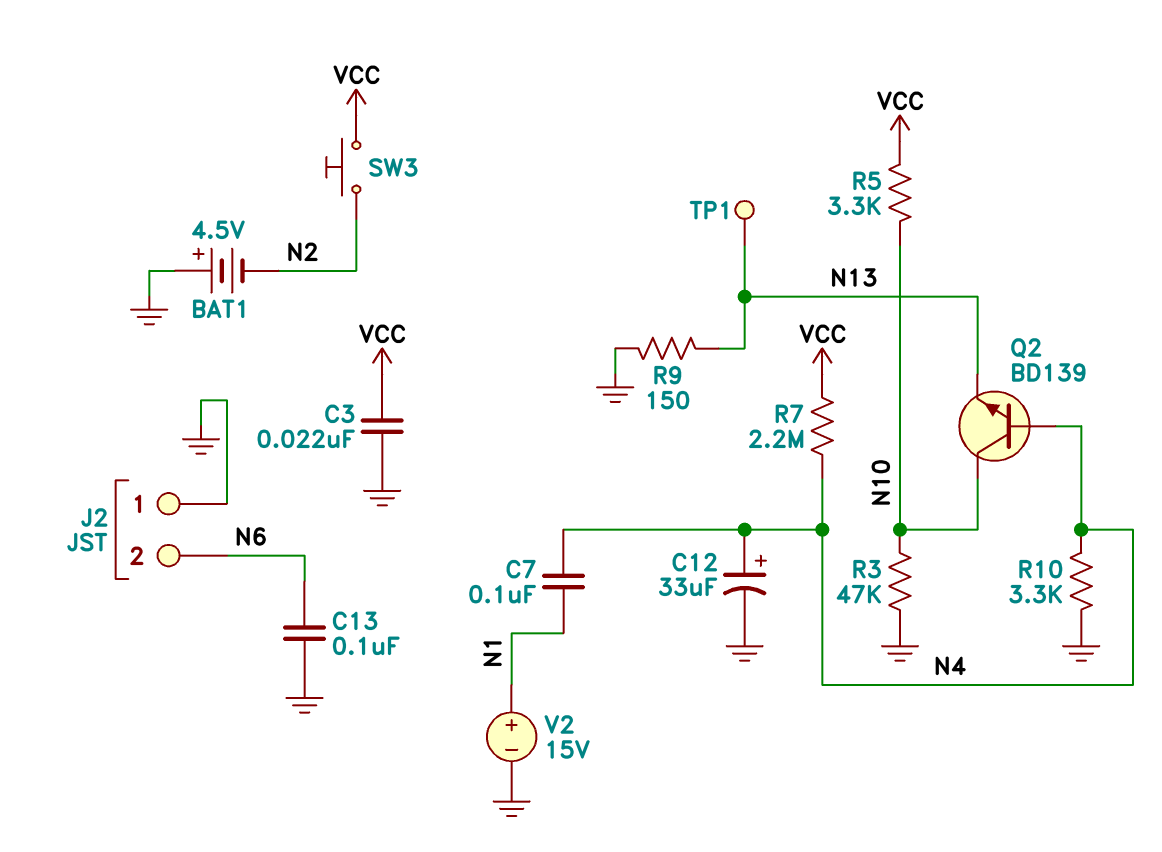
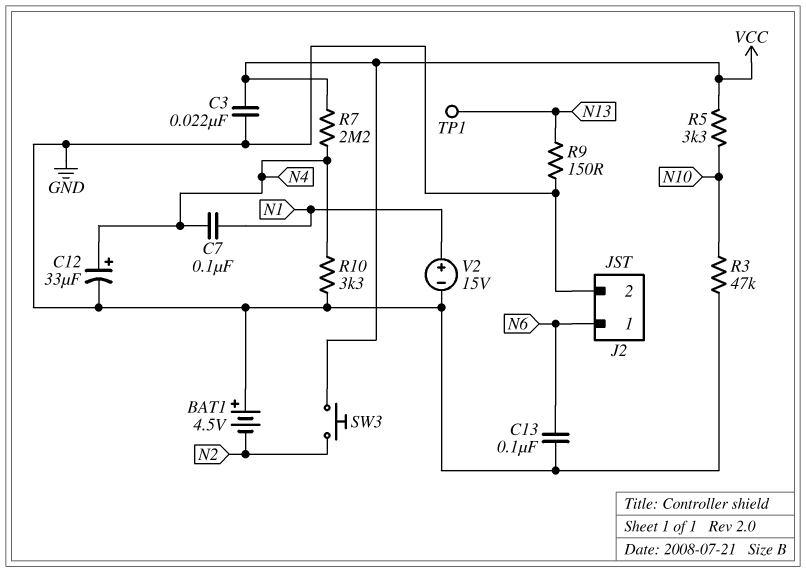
J2 pin 1: GND -> N6
J2 pin 2: N6 -> GND
Q2: NPN BD139 (B N4, C N10, E N13) -> none

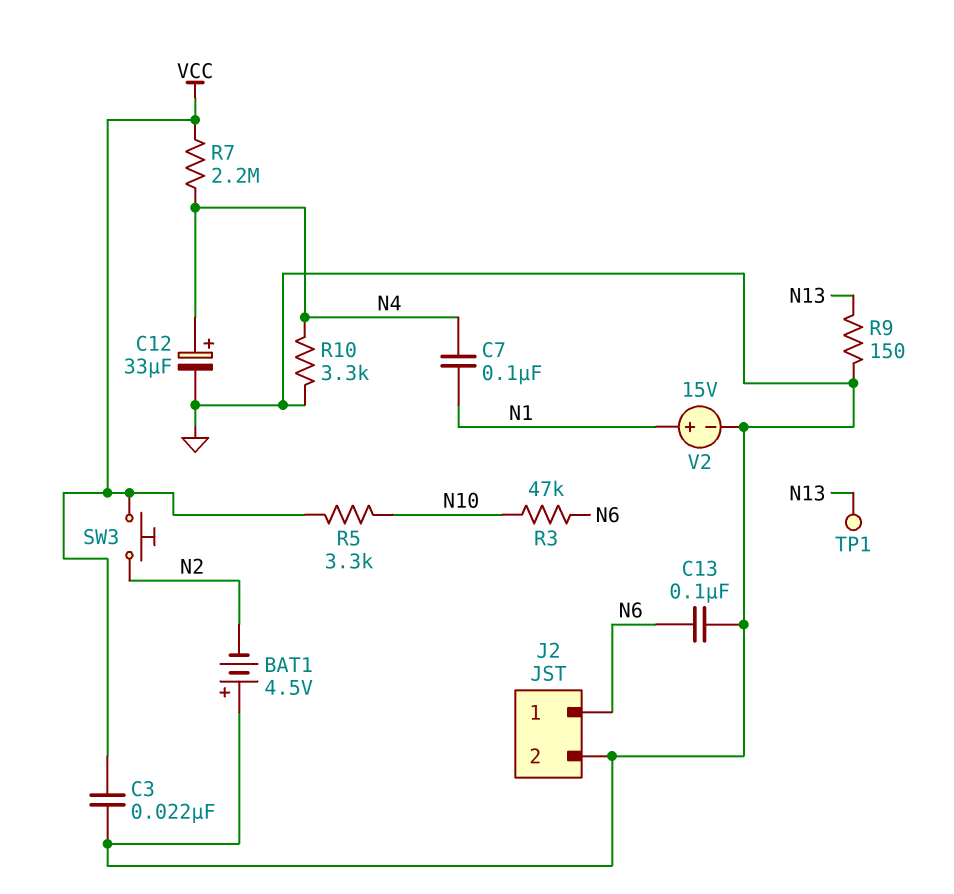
R3: 47k (GND, N10) -> 47k (N6, N10)

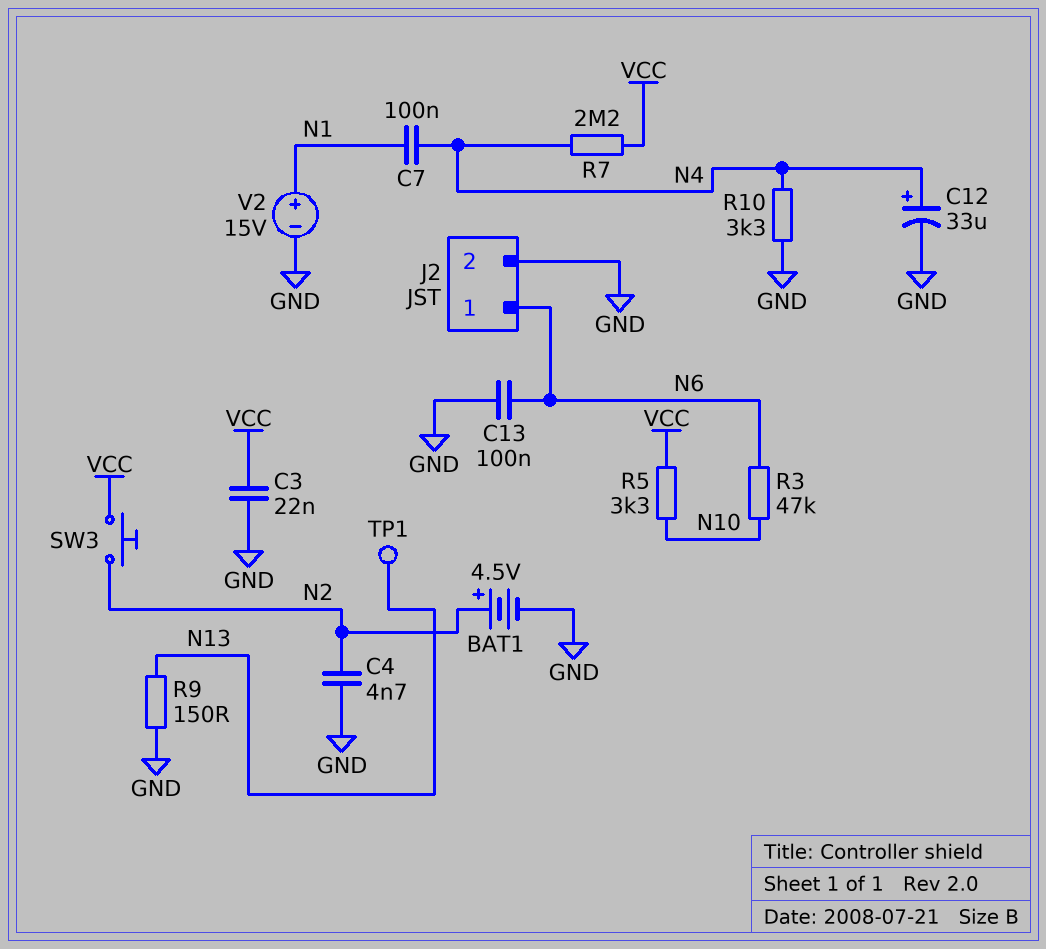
BAT1: 4.5V (plus GND, minus N2) -> 4.5V (plus N2, minus GND)
C4: none -> 4.7nF (GND, N2)

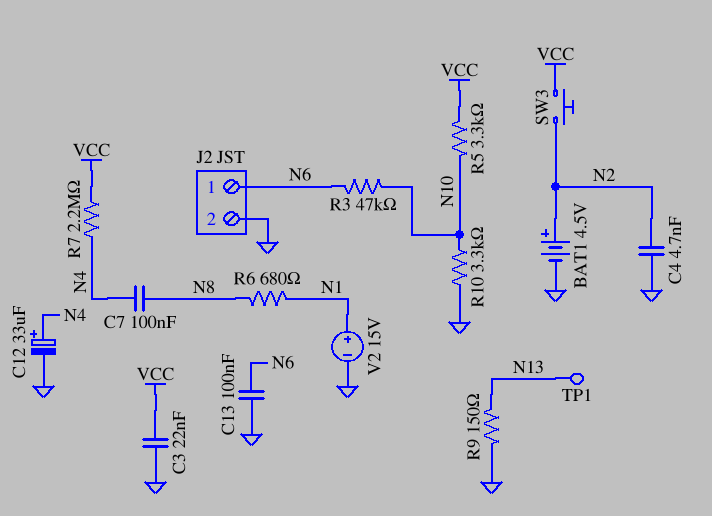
C7: 100nF (N1, N4) -> 100nF (N4, N8)
R6: none -> 680 (N1, N8)
R10: 3.3k (GND, N4) -> 3.3k (GND, N10)

